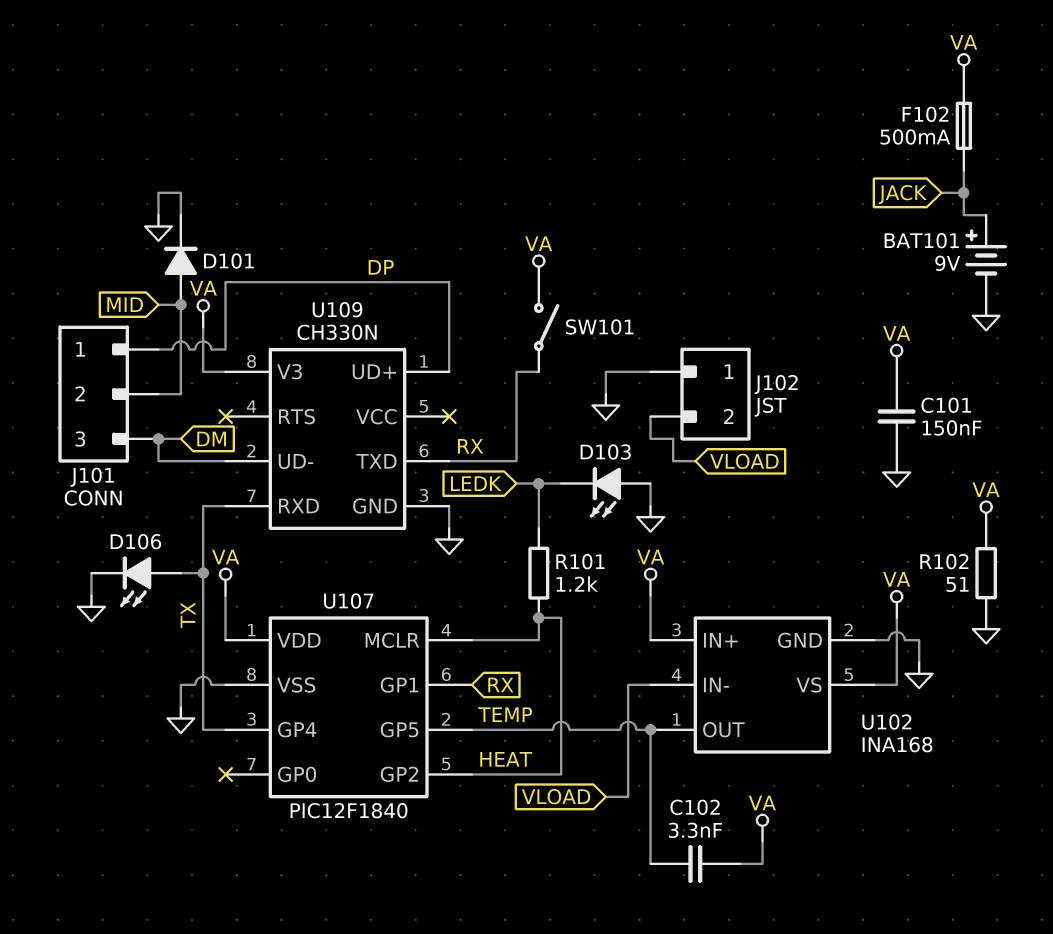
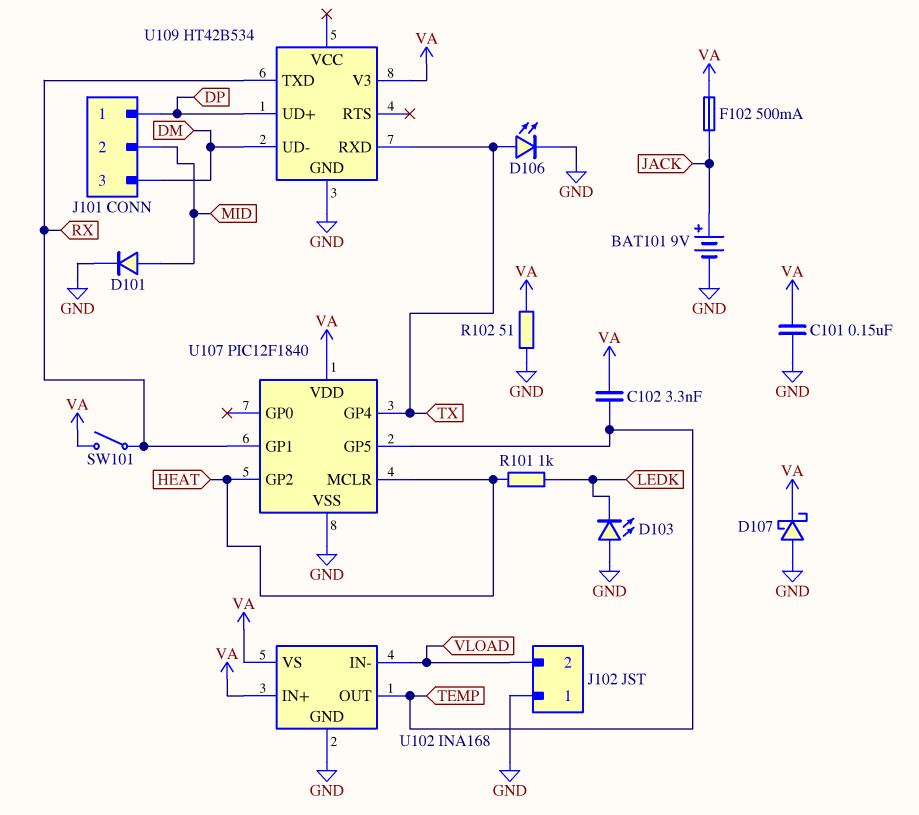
D107: none -> schottky (A GND, K VA)
R101: 1.2k (HEAT, LEDK) -> 1k (HEAT, LEDK)
U109: CH330N -> HT42B534

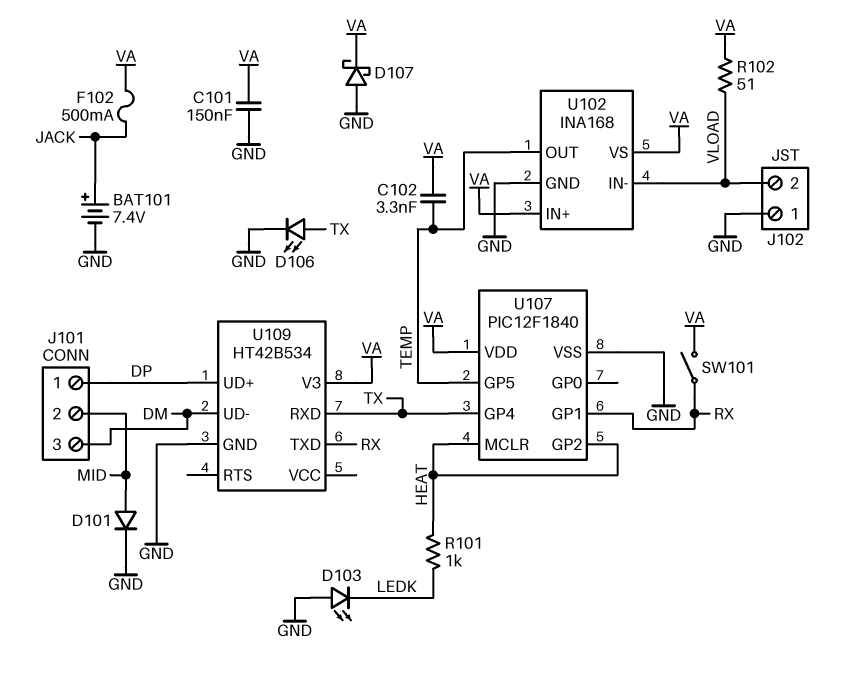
BAT101: 9V (plus JACK, minus GND) -> 7.4V (plus JACK, minus GND)
R102: 51 (GND, VA) -> 51 (VA, VLOAD)

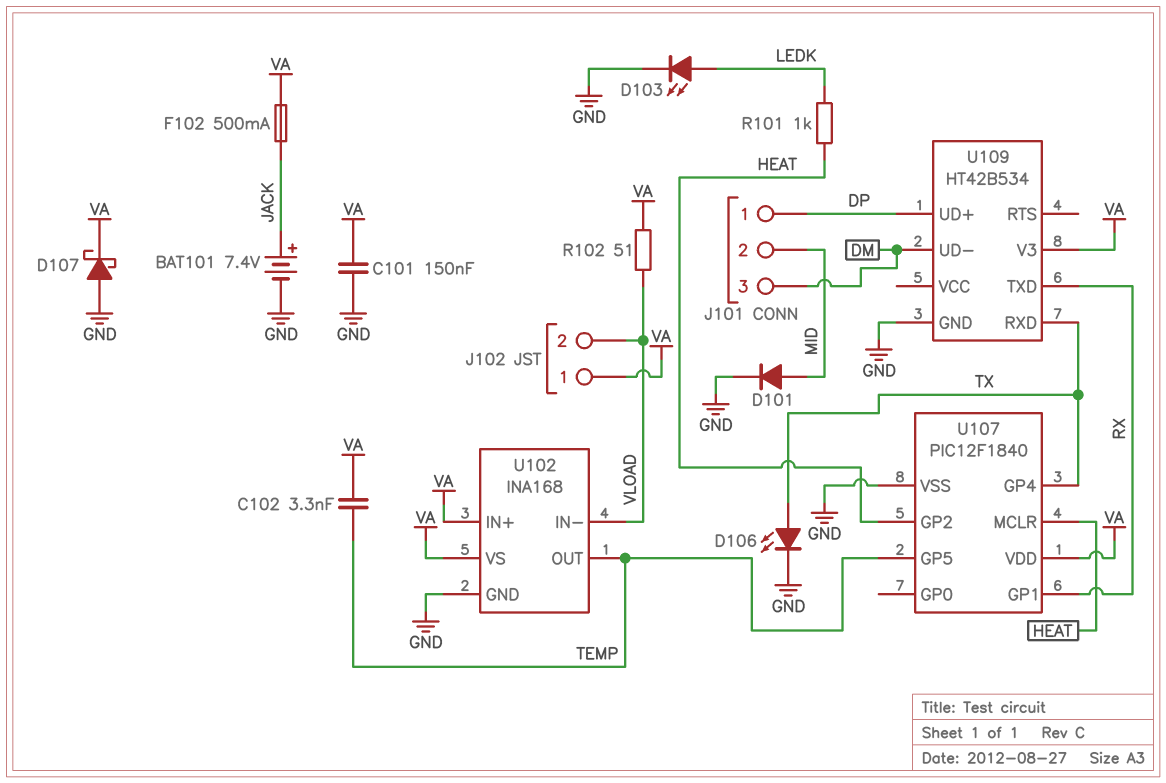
D103: LED (A GND, K LEDK) -> LED (A LEDK, K GND)
J102 pin 1: GND -> VA
SW101: switch (RX, VA) -> none

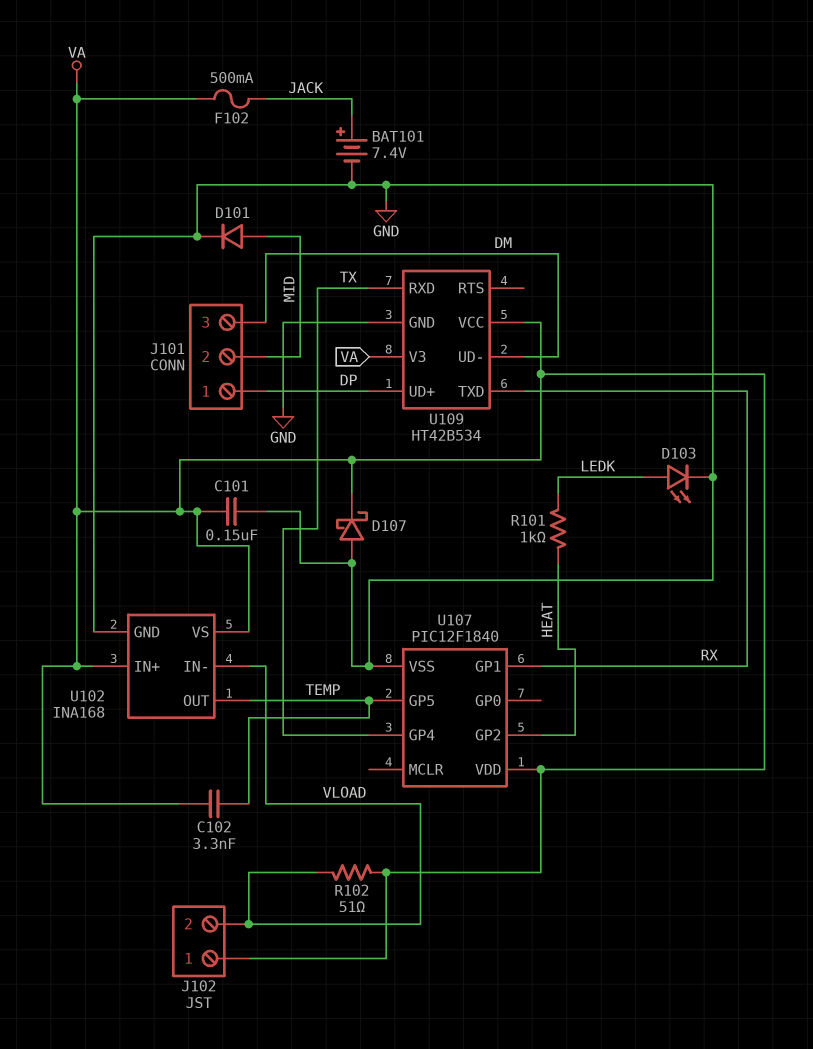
D106: LED (A TX, K GND) -> none
U107 pin MCLR: HEAT -> none
U109 pin VCC: none -> VA

